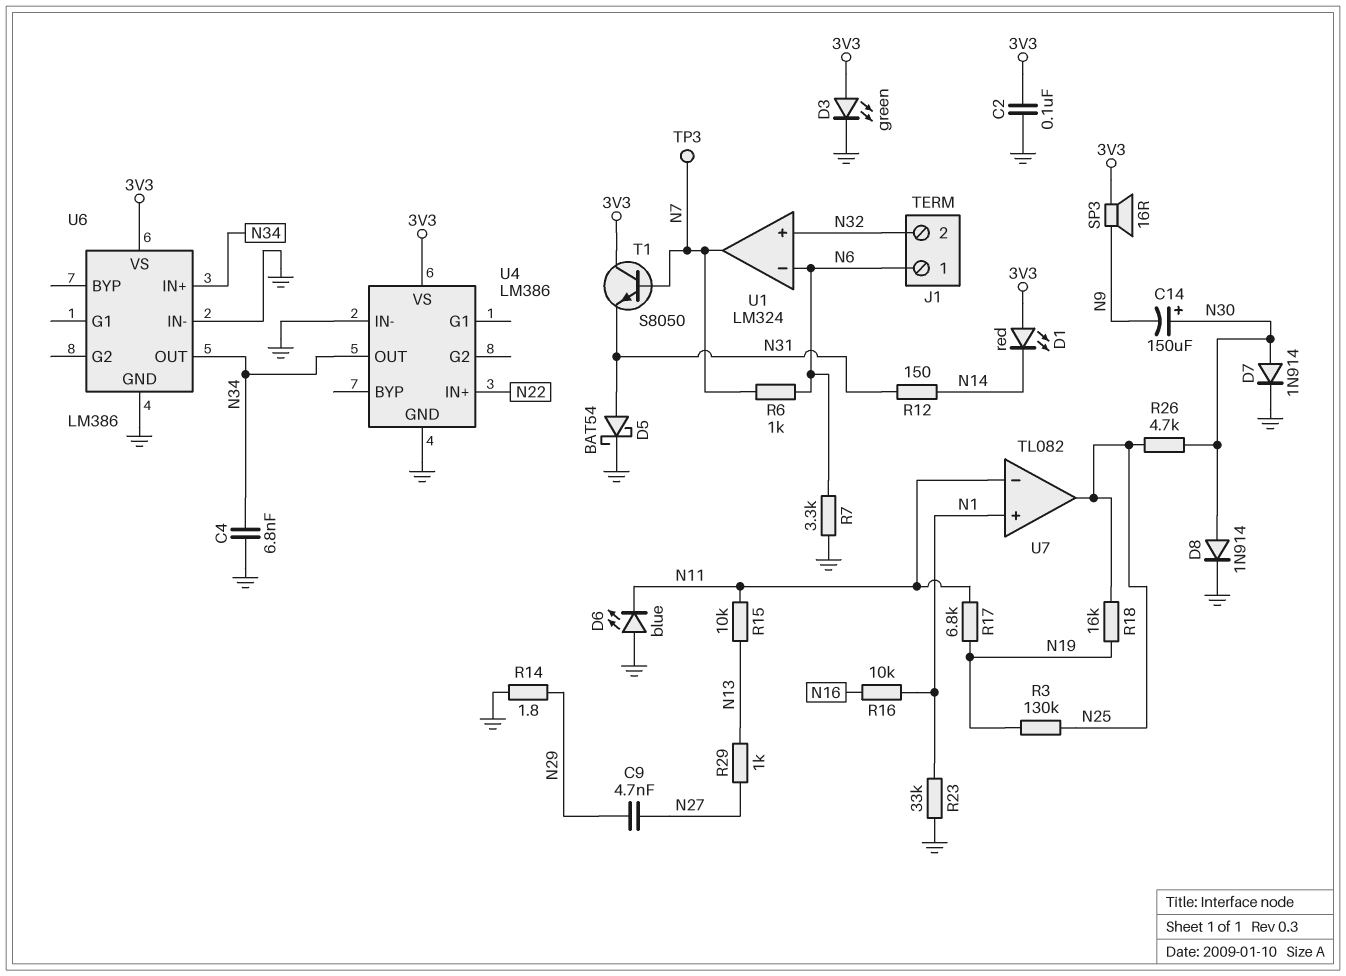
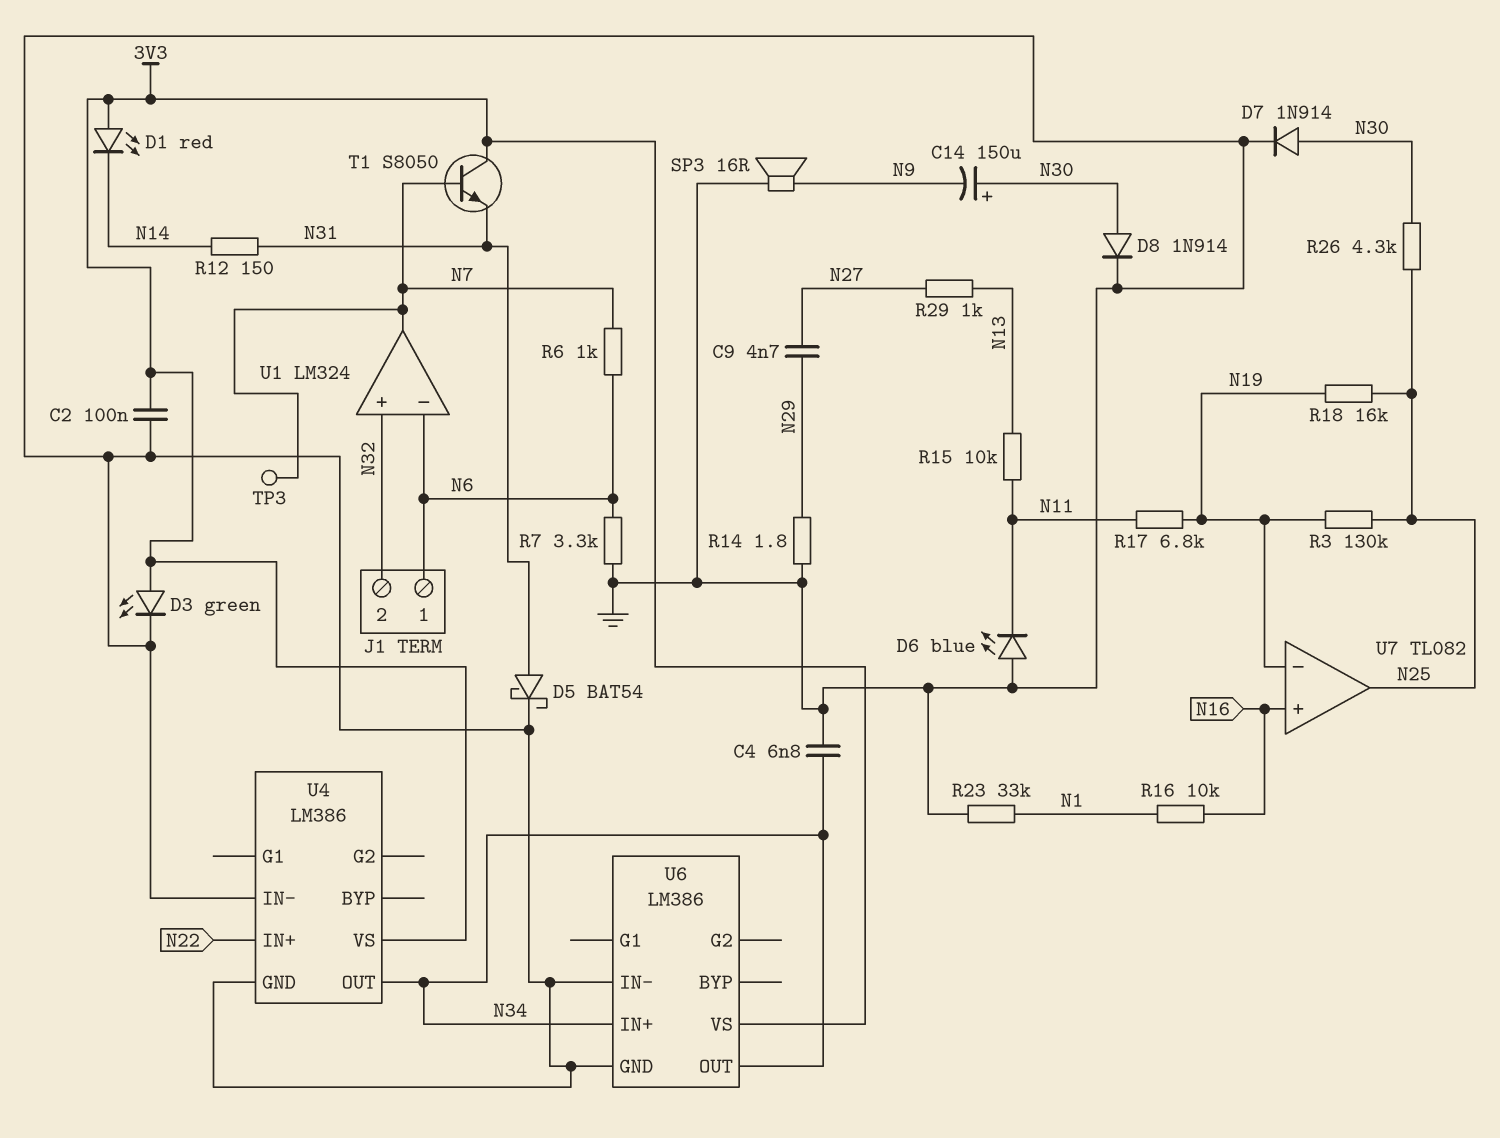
R26: 4.7k (N25, N30) -> 4.3k (N25, N30)
SP3: speaker 16R (3V3, N9) -> speaker 16R (GND, N9)
U7 pin in+: N1 -> N16
U7 pin in-: N11 -> N19

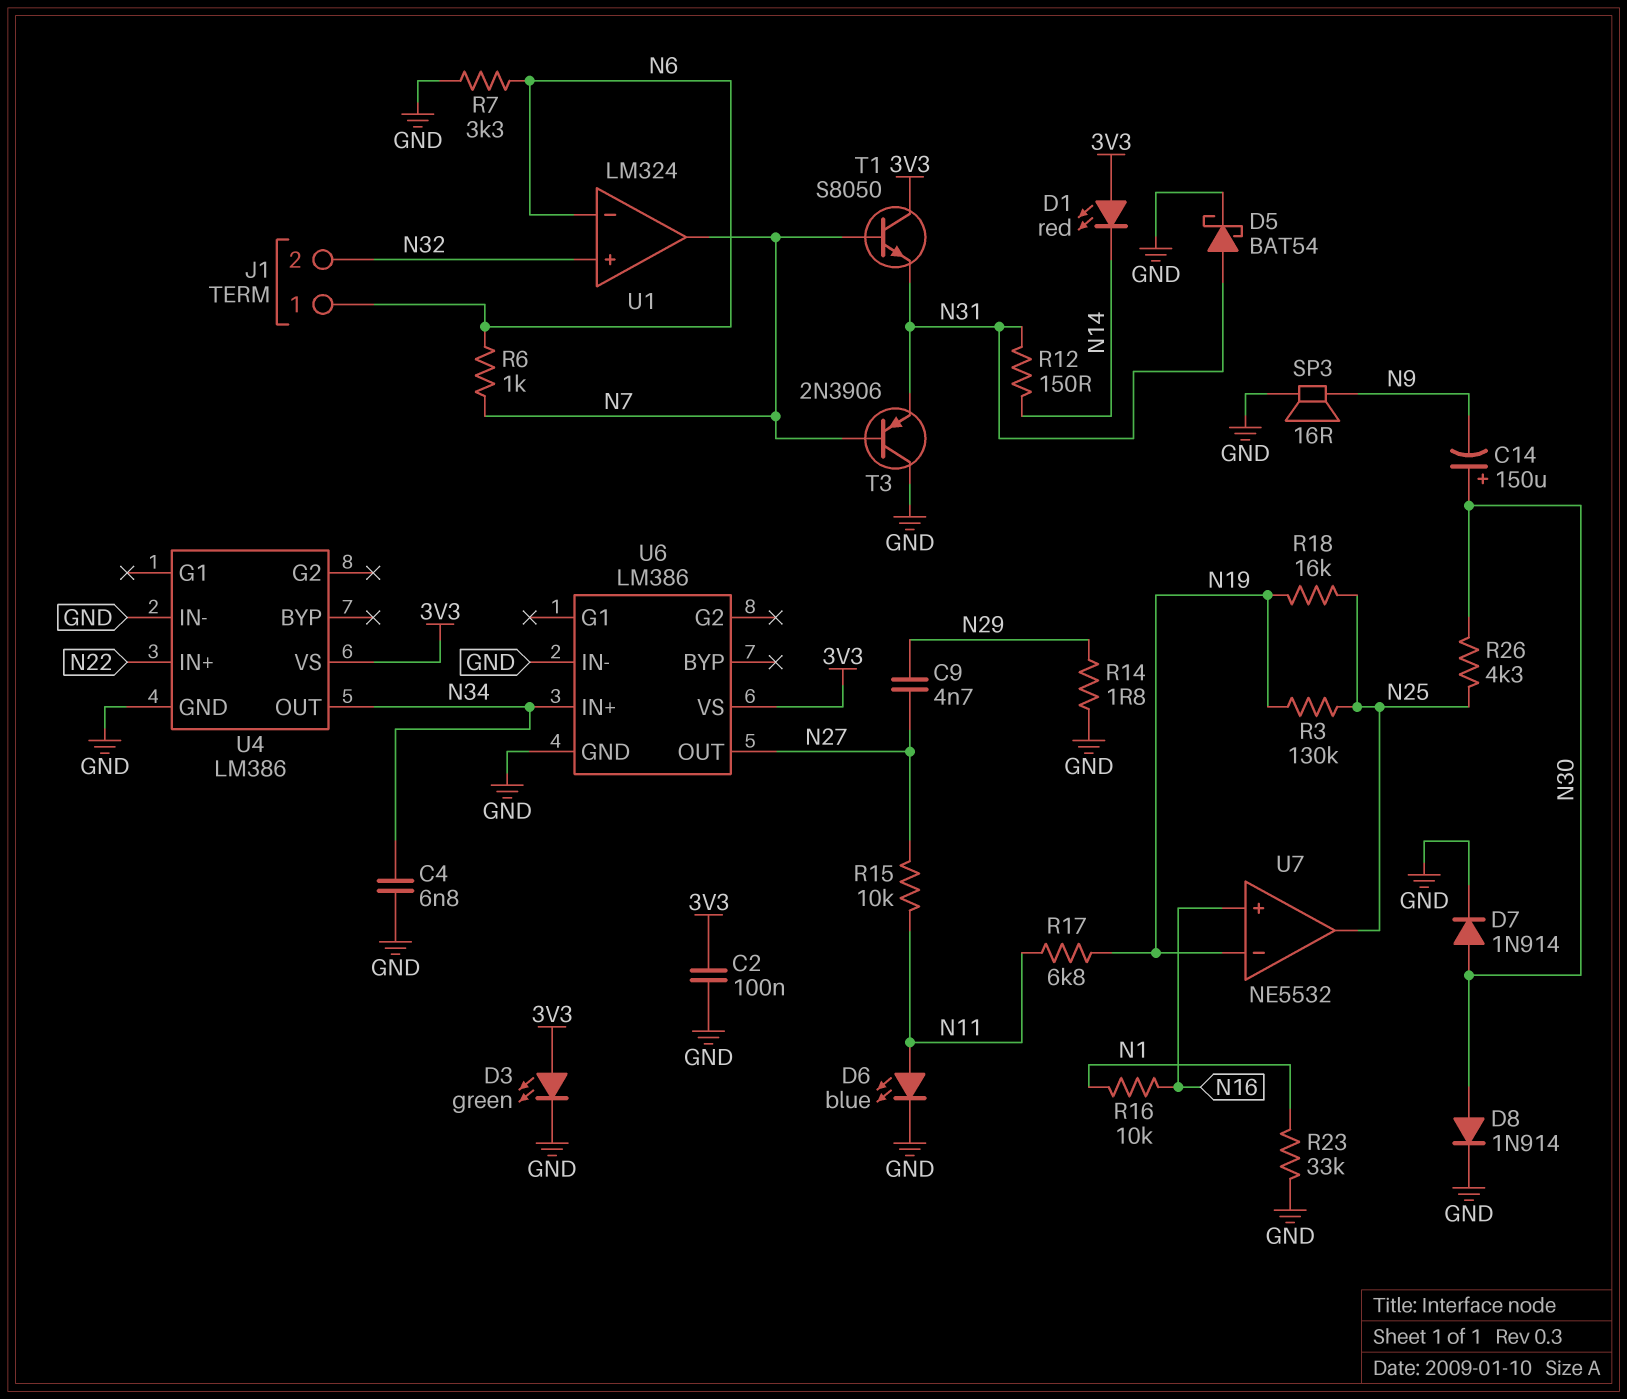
D6: LED blue (A GND, K N11) -> LED blue (A N11, K GND)
R15: 10k (N11, N13) -> 10k (N11, N27)
R29: 1k (N13, N27) -> none
T3: none -> PNP 2N3906 (B N7, C GND, E N31)
TP3: test point (N7) -> none
U6 pin OUT: N34 -> N27
U7: TL082 -> NE5532

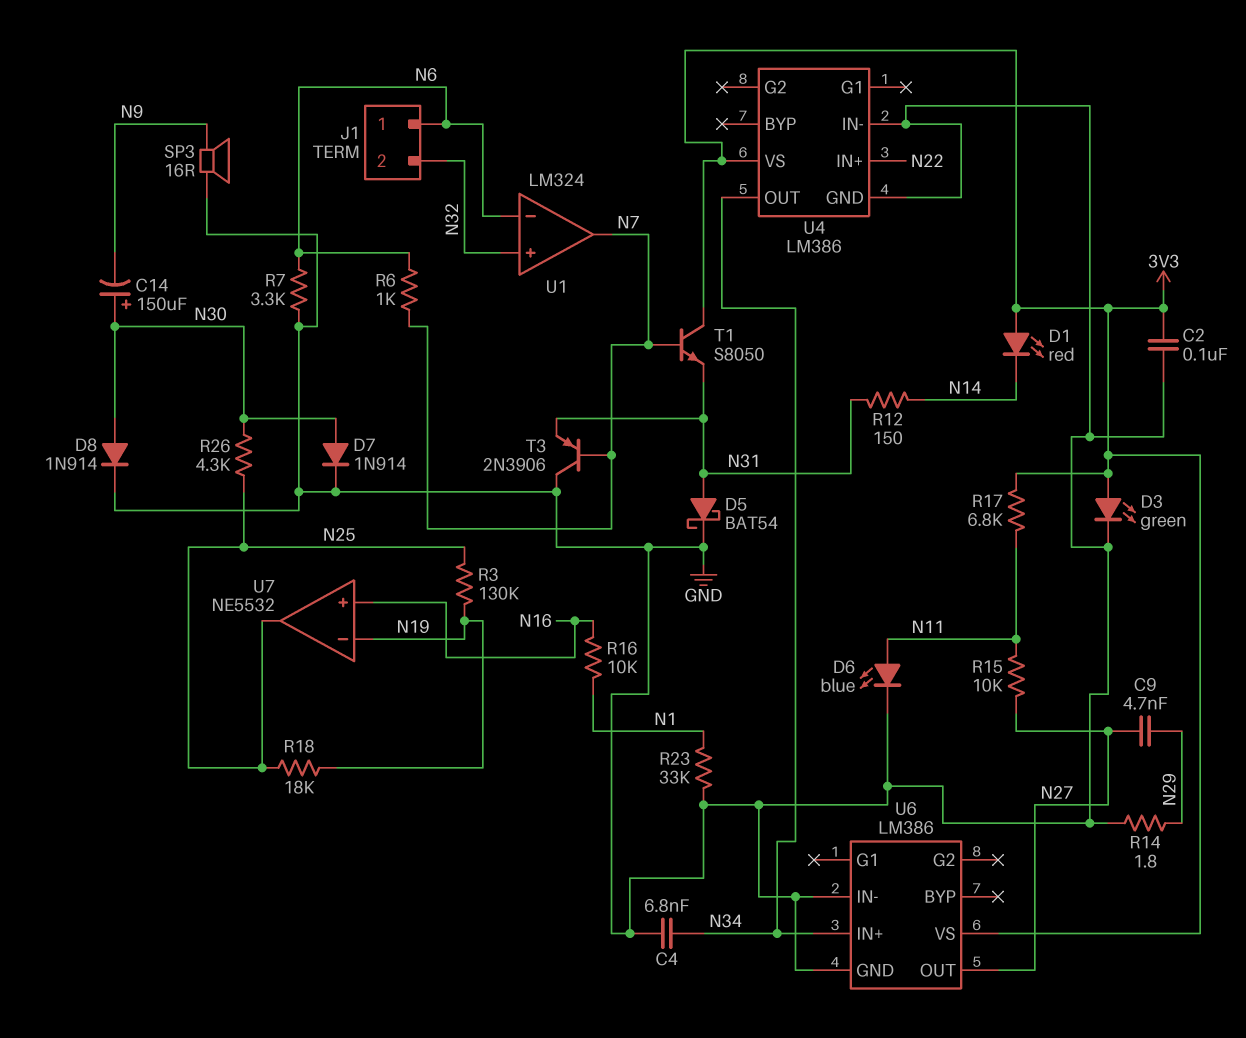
R17: 6.8k (N11, N19) -> 6.8k (3V3, N11)
R18: 16k (N19, N25) -> 18k (N19, N25)

